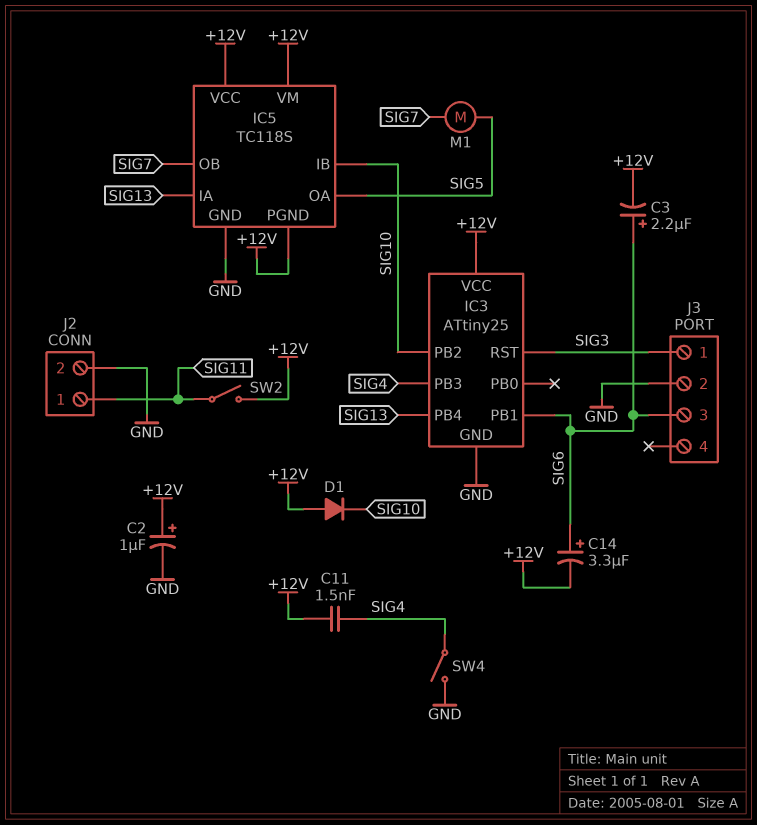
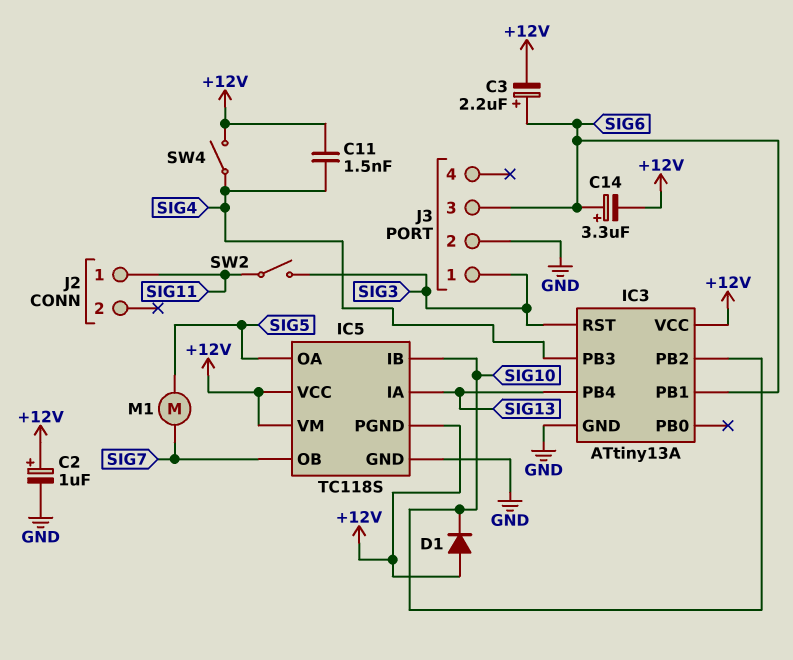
IC3: ATtiny25 -> ATtiny13A
J2 pin 2: GND -> none
SW2: switch (+12V, SIG11) -> switch (SIG3, SIG11)
SW4: switch (GND, SIG4) -> switch (+12V, SIG4)

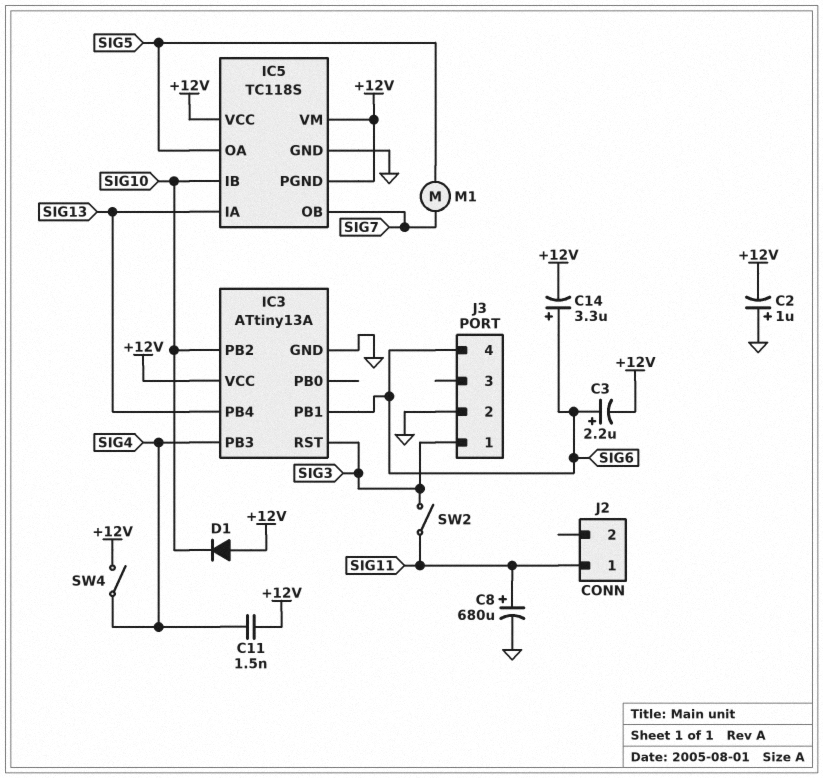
C2: 1uF (plus +12V, minus GND) -> 1uF (plus GND, minus +12V)
C8: none -> 680uF (plus SIG11, minus GND)
J3 pin 3: SIG6 -> none
J3 pin 4: none -> SIG6

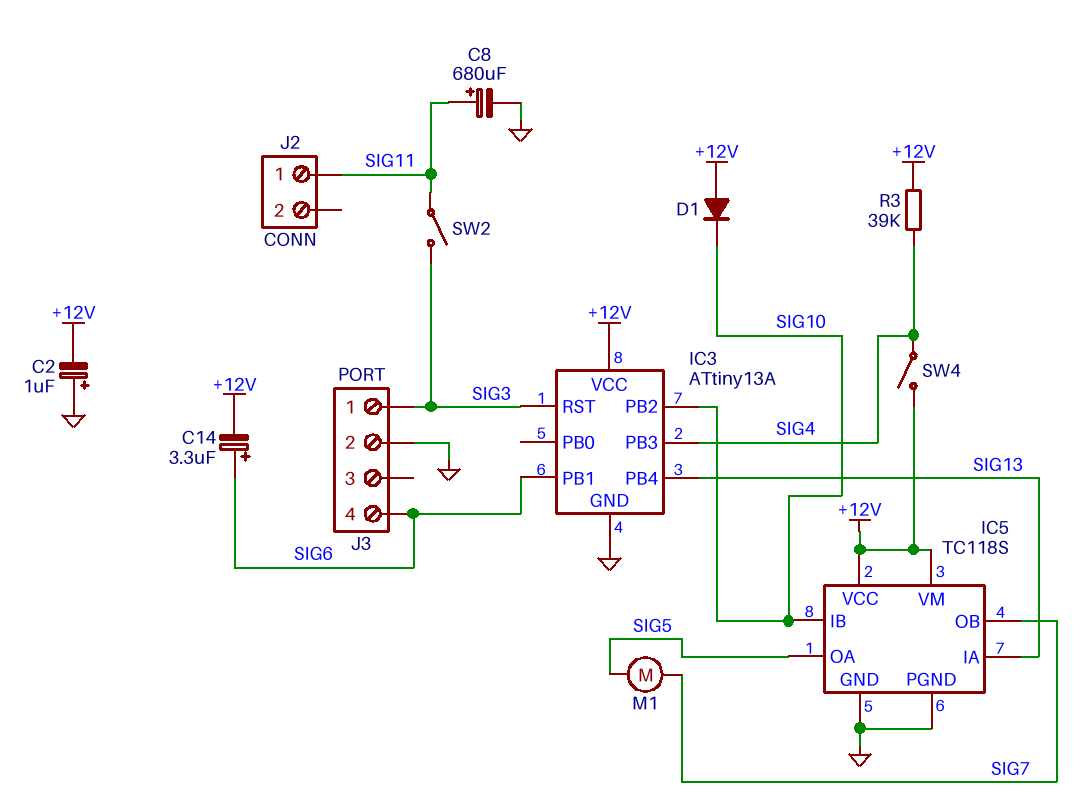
C3: 2.2uF (plus SIG6, minus +12V) -> none
C11: 1.5nF (+12V, SIG4) -> none
IC5 pin PGND: +12V -> GND
R3: none -> 39k (+12V, SIG4)

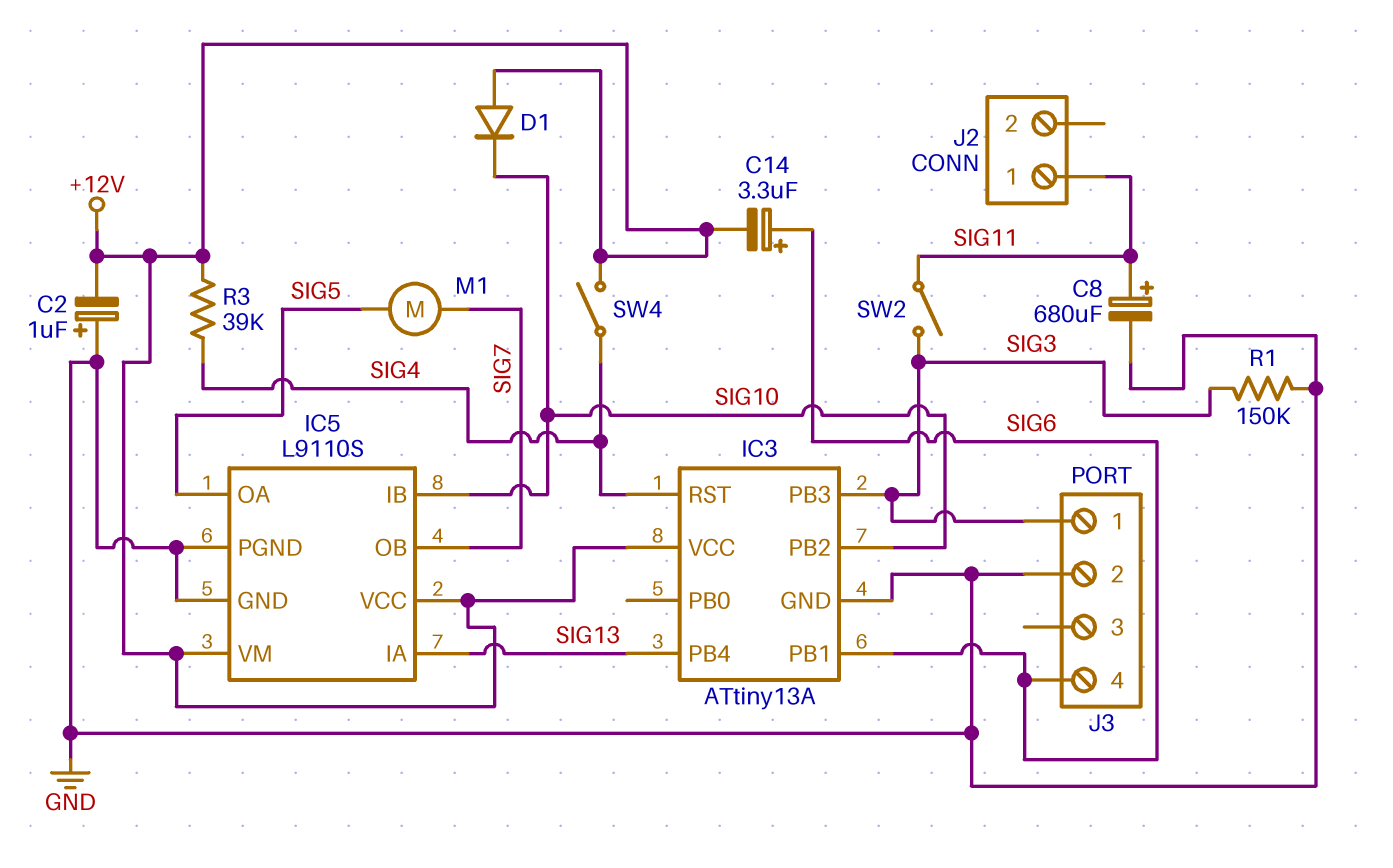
IC3 pin PB3: SIG4 -> SIG3
IC3 pin RST: SIG3 -> SIG4
IC5: TC118S -> L9110S
R1: none -> 150k (GND, SIG3)

